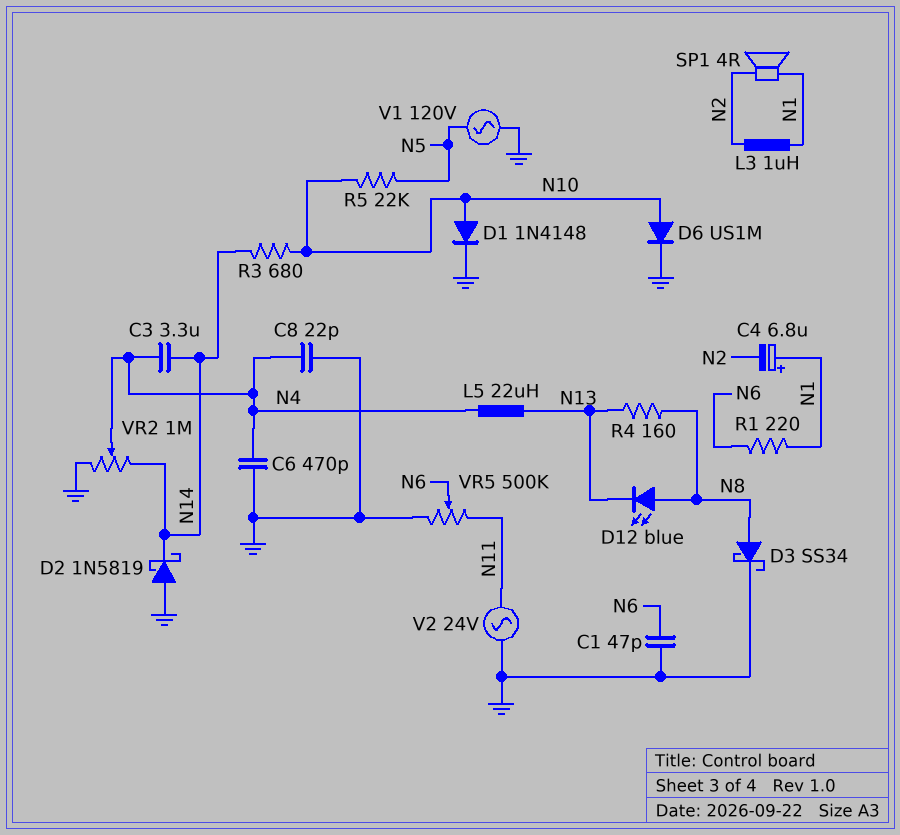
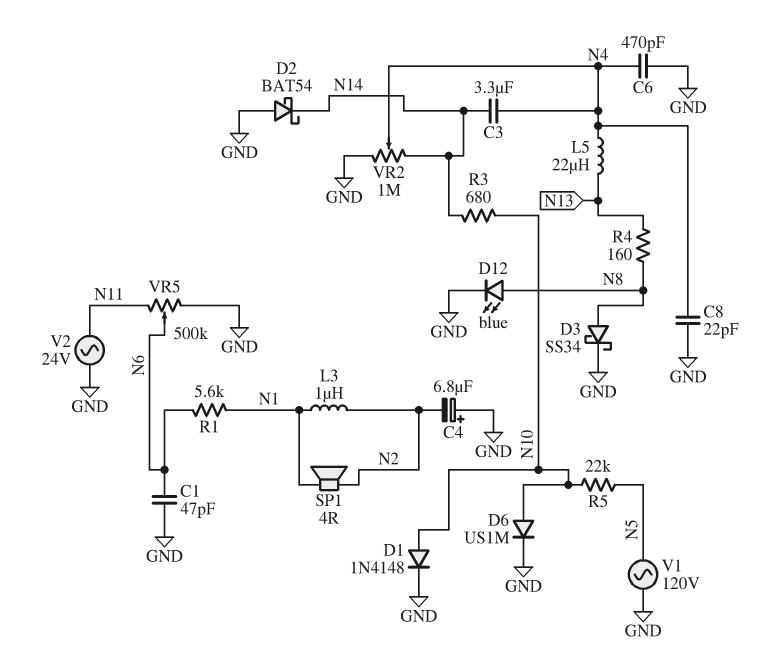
C4: 6.8uF (plus N1, minus N2) -> 6.8uF (plus GND, minus N2)
D2: schottky 1N5819 (A GND, K N14) -> schottky BAT54 (A GND, K N14)
D12: LED blue (A N8, K N13) -> LED blue (A N8, K GND)
R1: 220 (N1, N6) -> 5.6k (N1, N6)

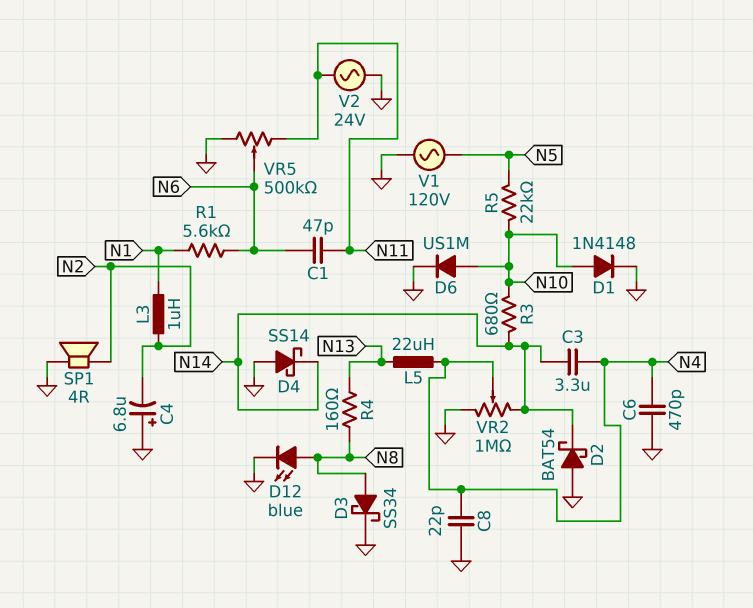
C1: 47pF (GND, N6) -> 47pF (N6, N11)
D4: none -> schottky SS14 (A GND, K N14)
SP1: speaker 4R (N1, N2) -> speaker 4R (GND, N2)

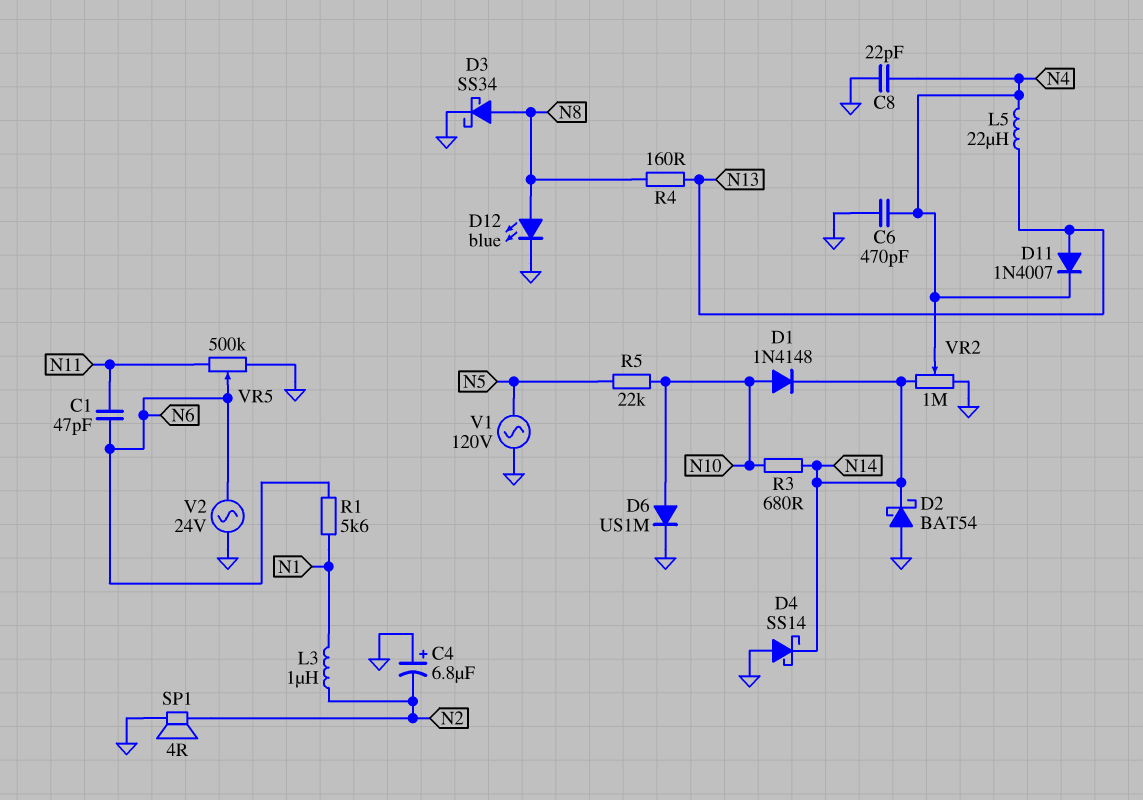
C3: 3.3uF (N4, N14) -> none
D1: diode 1N4148 (A N10, K GND) -> diode 1N4148 (A N10, K N14)
D11: none -> diode 1N4007 (A N13, K N4)
V2: AC 24V (GND, N11) -> AC 24V (GND, N6)

